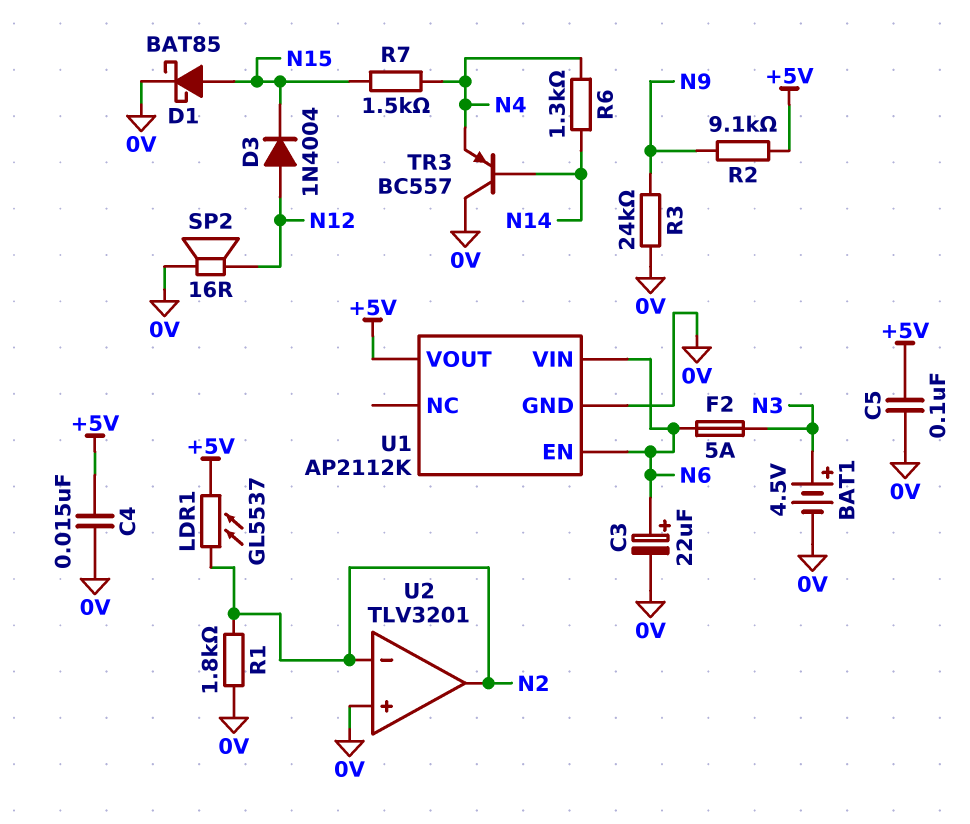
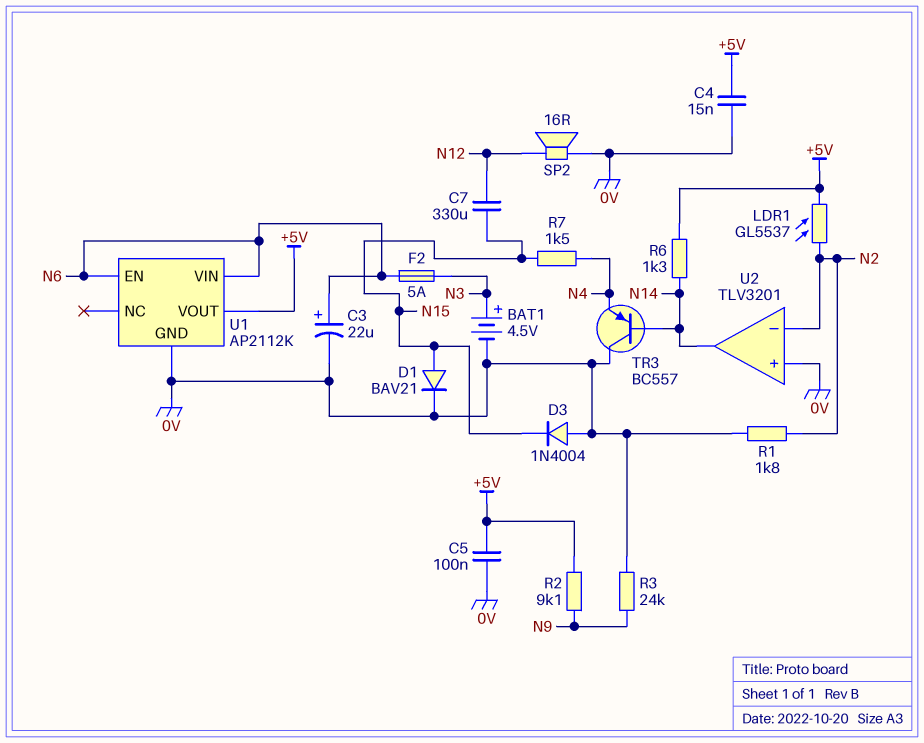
C7: none -> 330uF (N12, N15)
D1: schottky BAT85 (A N15, K 0V) -> diode BAV21 (A N15, K 0V)
D3: diode 1N4004 (A N12, K N15) -> diode 1N4004 (A 0V, K N15)
R6: 1.3k (N4, N14) -> 1.3k (+5V, N14)
U2 pin out: N2 -> N14

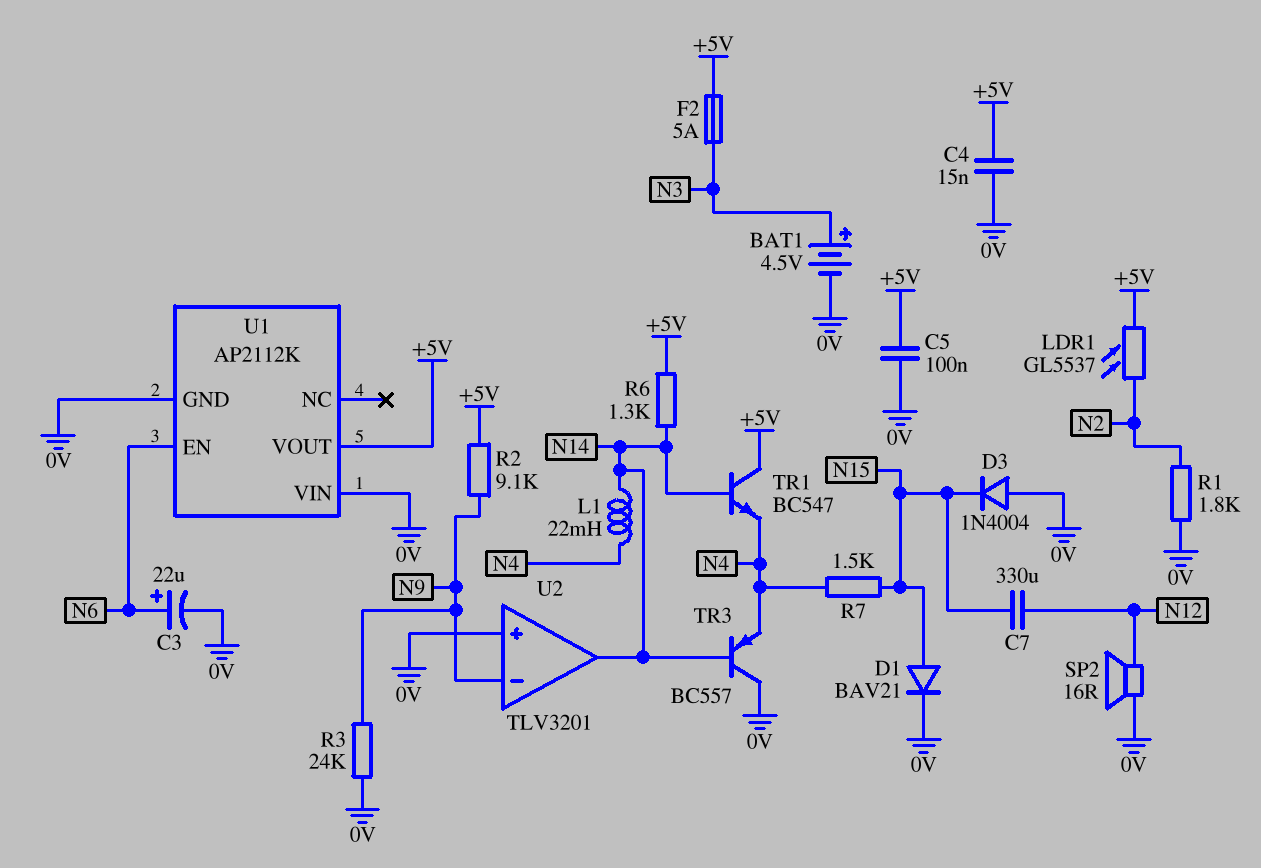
F2: 5A (N3, N6) -> 5A (+5V, N3)
L1: none -> 22mH (N4, N14)
TR1: none -> NPN BC547 (B N14, C +5V, E N4)
U1 pin VIN: N6 -> 0V
U2 pin in-: N2 -> N9

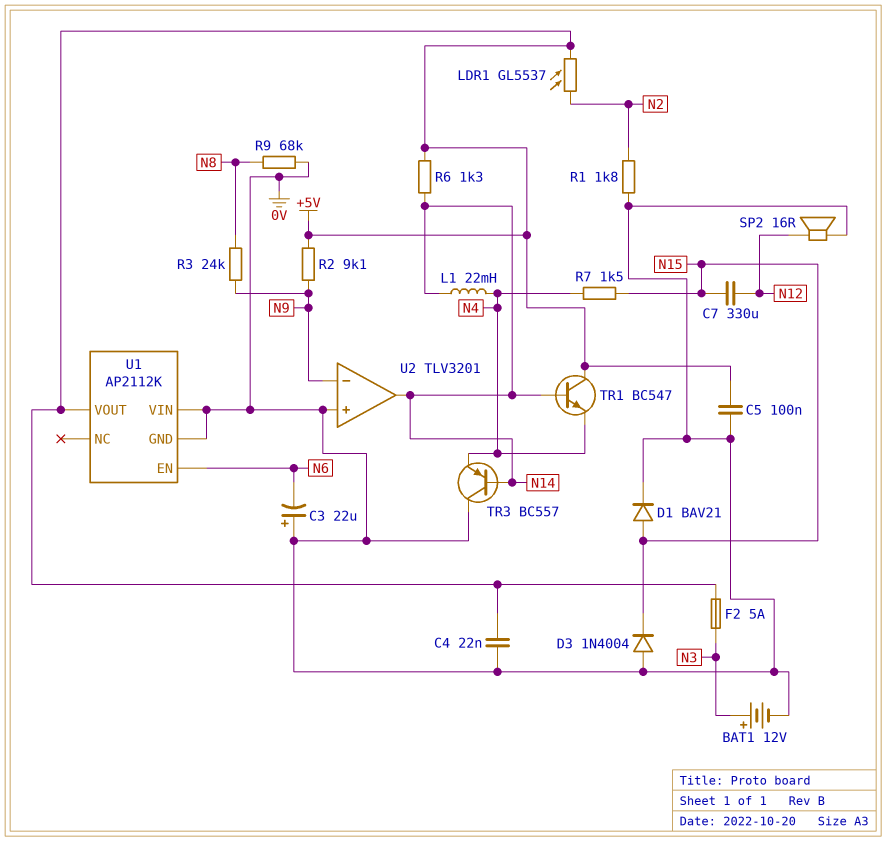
BAT1: 4.5V (plus N3, minus 0V) -> 12V (plus N3, minus 0V)
C3: 22uF (plus N6, minus 0V) -> 22uF (plus 0V, minus N6)
C4: 15nF (+5V, 0V) -> 22nF (+5V, 0V)
R3: 24k (0V, N9) -> 24k (N8, N9)
R9: none -> 68k (0V, N8)

